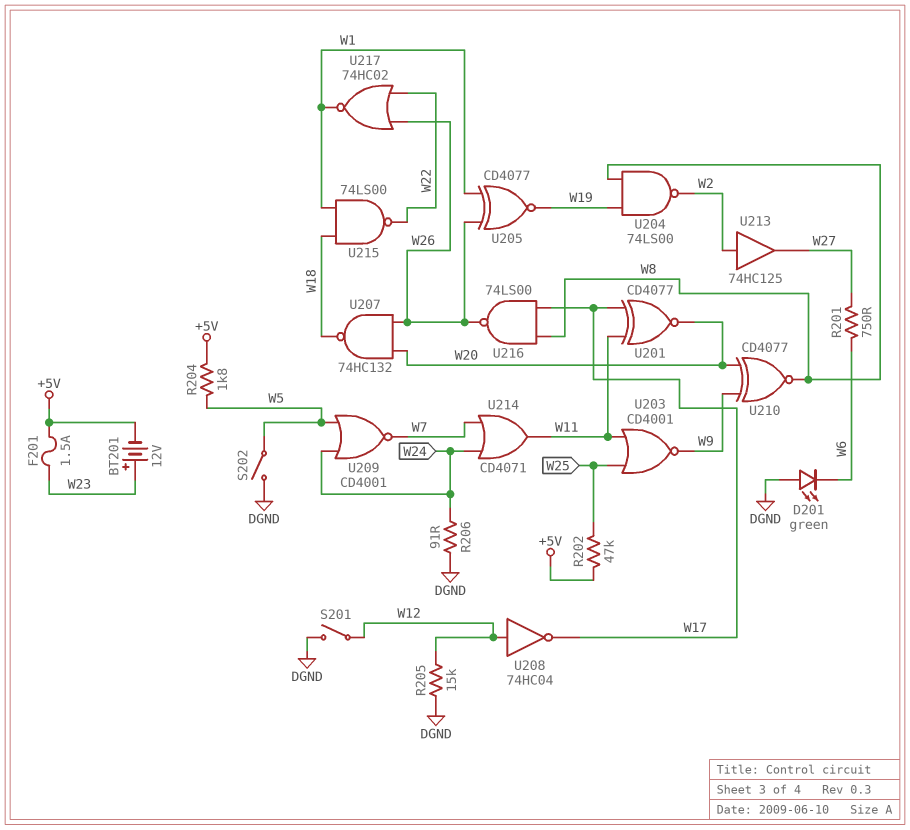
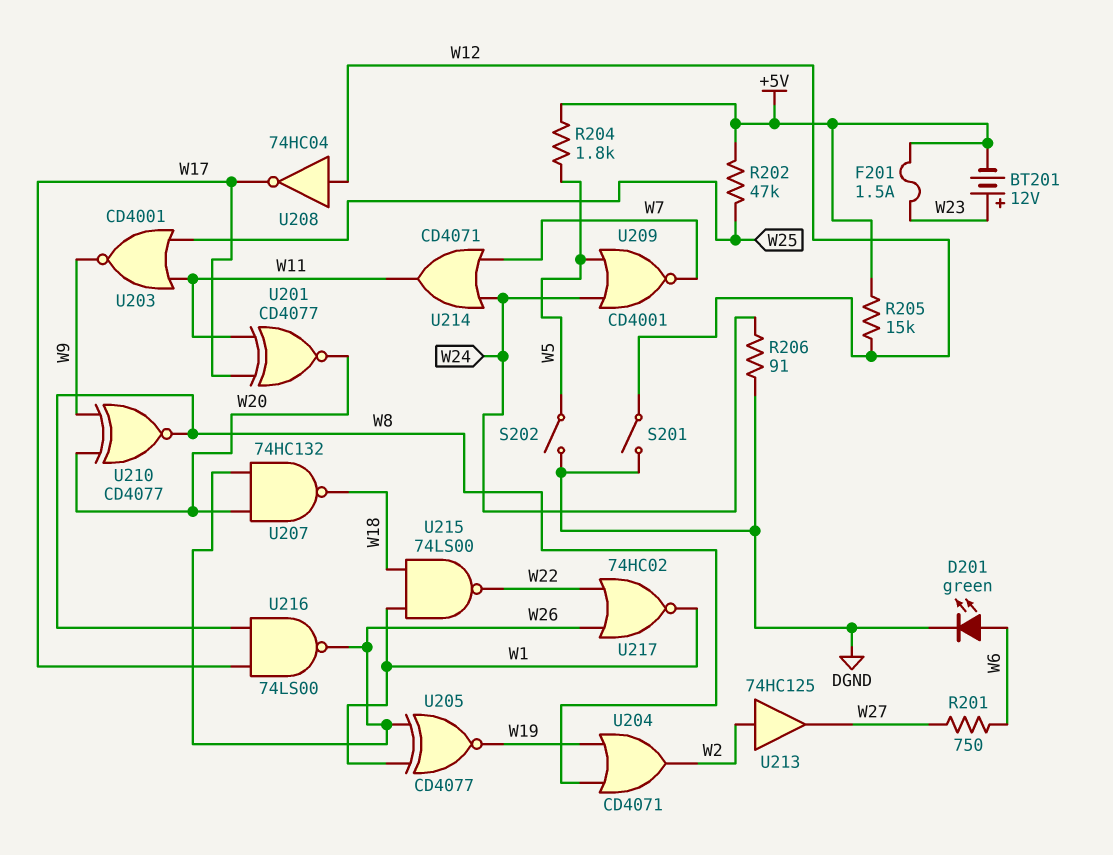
D201: LED green (A DGND, K W6) -> LED green (A W6, K DGND)
R205: 15k (DGND, W12) -> 15k (+5V, W12)
U204: NAND 74LS00 (in W8, in W19, out W2) -> OR CD4071 (in W8, in W19, out W2)

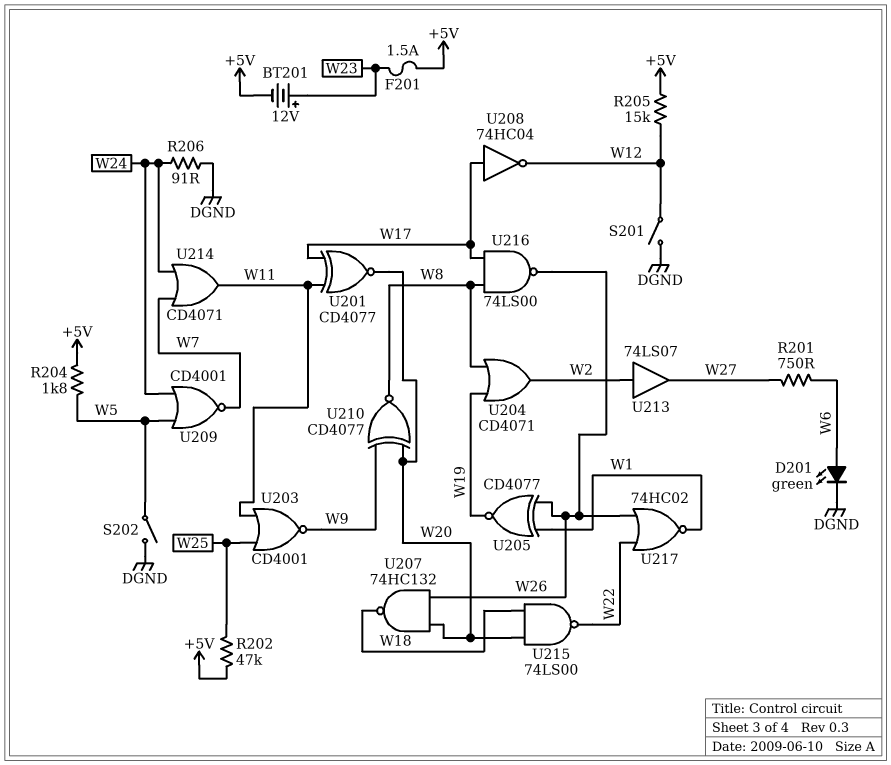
U208: NOT 74HC04 (in W12, out W17) -> NOT 74HC04 (in W17, out W12)
U213: buffer 74HC125 (in W2, out W27) -> buffer 74LS07 (in W2, out W27)
U215: NAND 74LS00 (in W1, in W18, out W22) -> NAND 74LS00 (in W18, in W20, out W22)

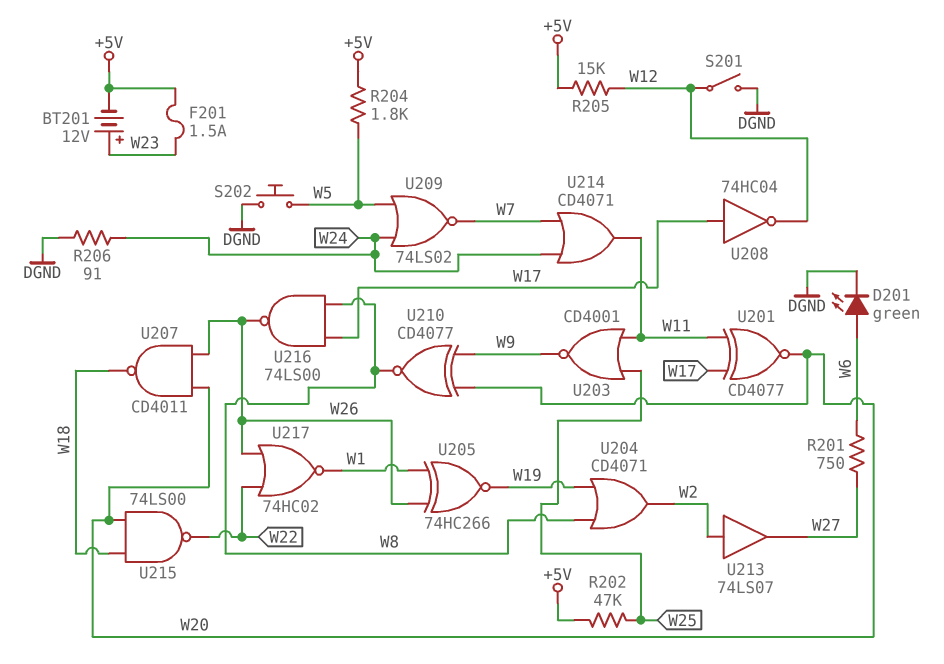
S202: switch (DGND, W5) -> button (DGND, W5)
U205: XNOR CD4077 (in W1, in W26, out W19) -> XNOR 74HC266 (in W1, in W26, out W19)
U207: NAND 74HC132 (in W20, in W26, out W18) -> NAND CD4011 (in W20, in W26, out W18)
U209: NOR CD4001 (in W5, in W24, out W7) -> NOR 74LS02 (in W5, in W24, out W7)

